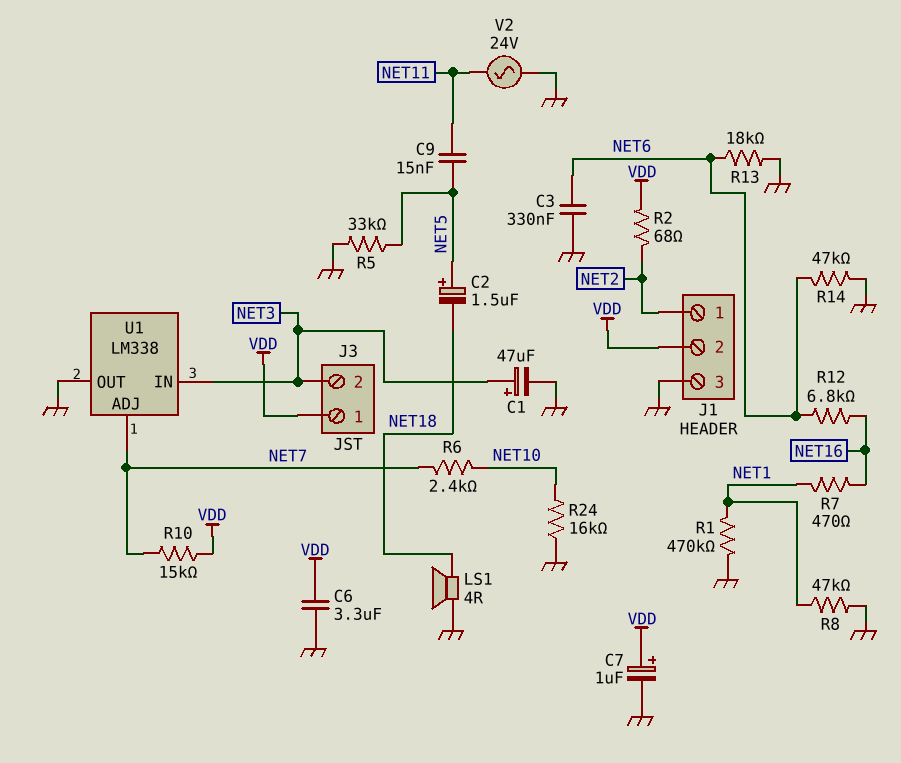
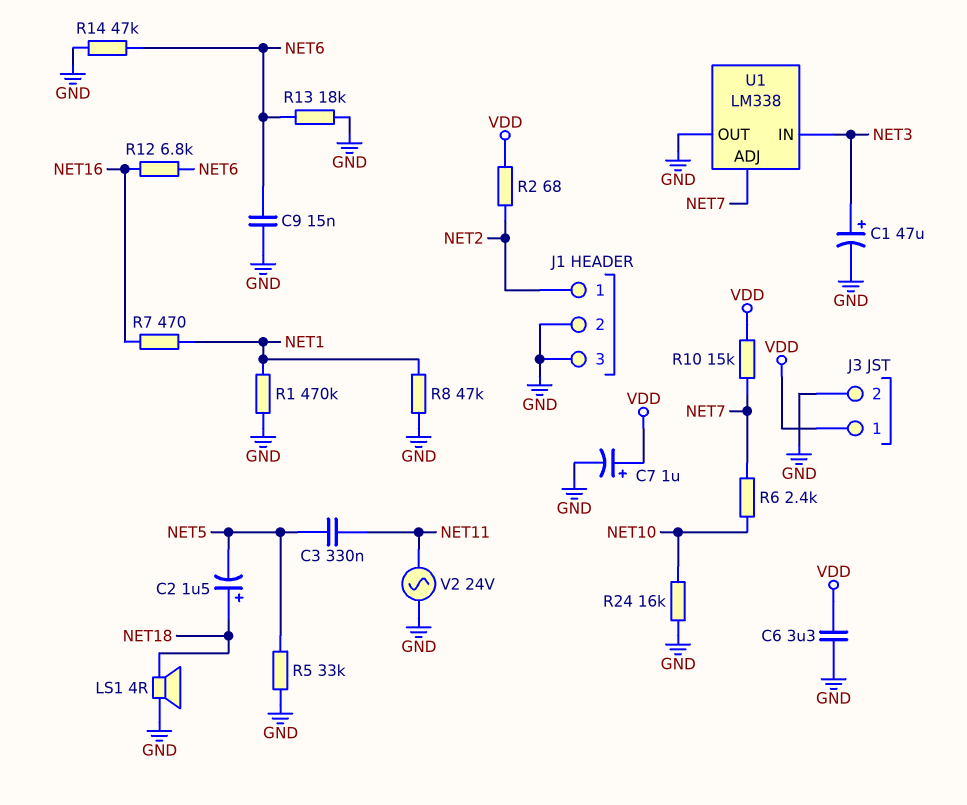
C2: 1.5uF (plus NET5, minus NET18) -> 1.5uF (plus NET18, minus NET5)
C3: 330nF (GND, NET6) -> 330nF (NET5, NET11)
C9: 15nF (NET5, NET11) -> 15nF (GND, NET6)
J1 pin 2: VDD -> GND
J3 pin 2: NET3 -> GND

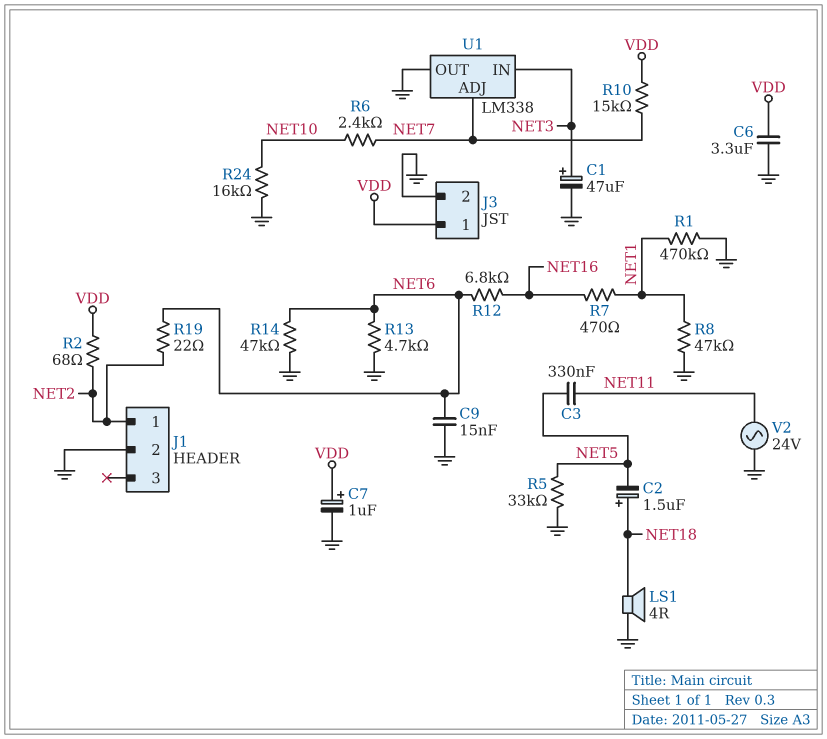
J1 pin 3: GND -> none
R13: 18k (GND, NET6) -> 4.7k (GND, NET6)
R19: none -> 22 (NET2, NET6)

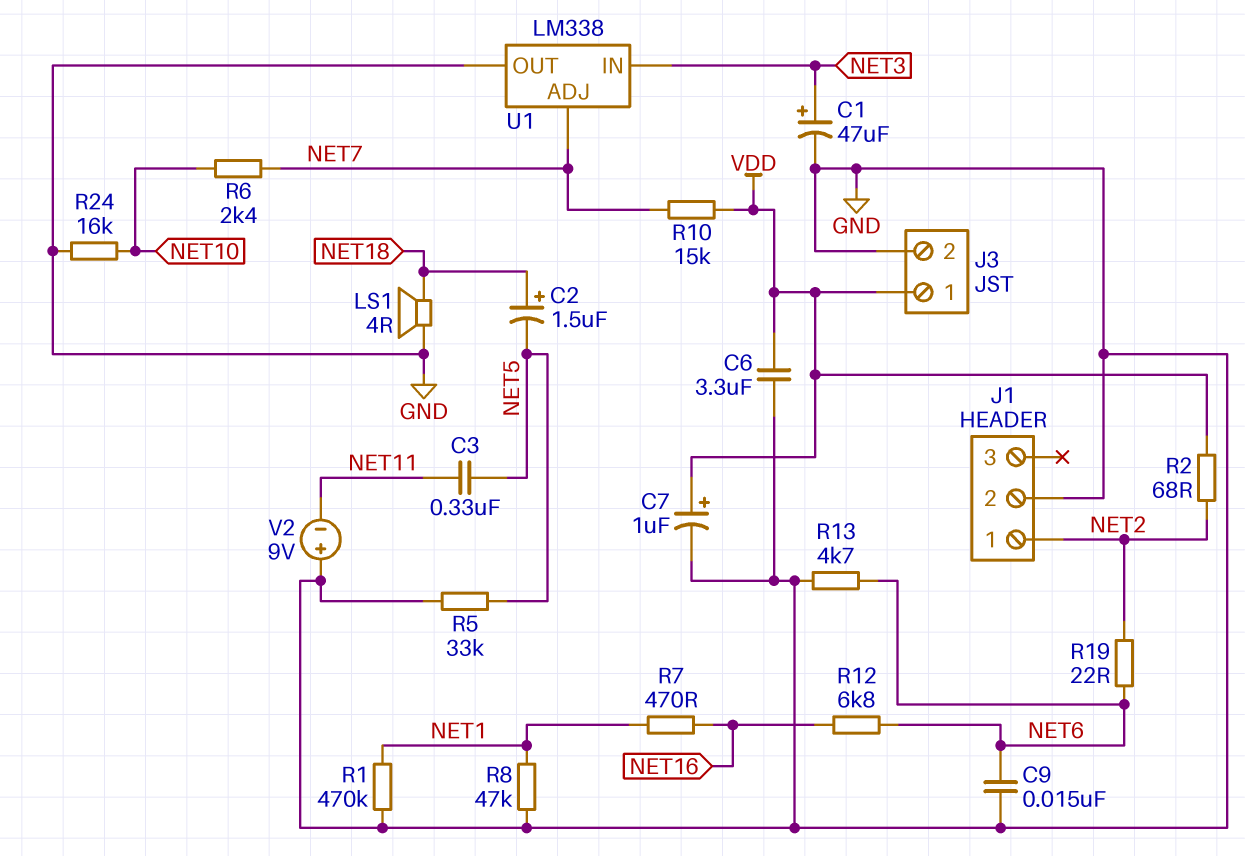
R14: 47k (GND, NET6) -> none
V2: AC 24V (GND, NET11) -> 9V (plus GND, minus NET11)

